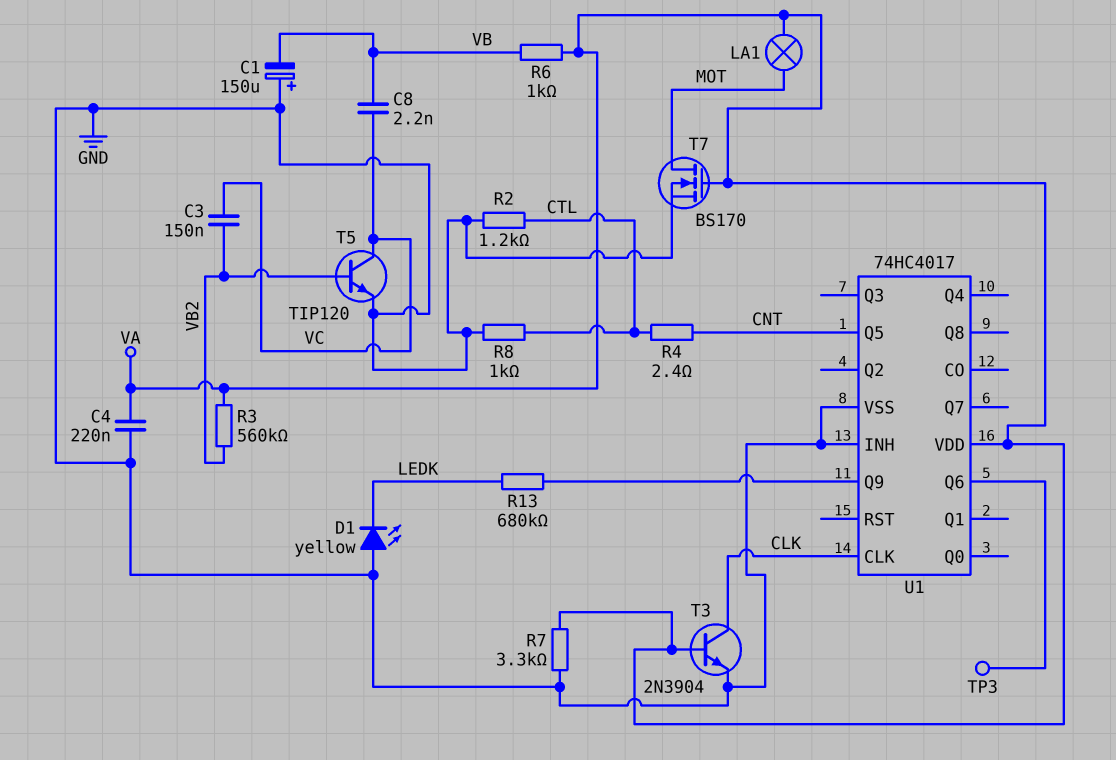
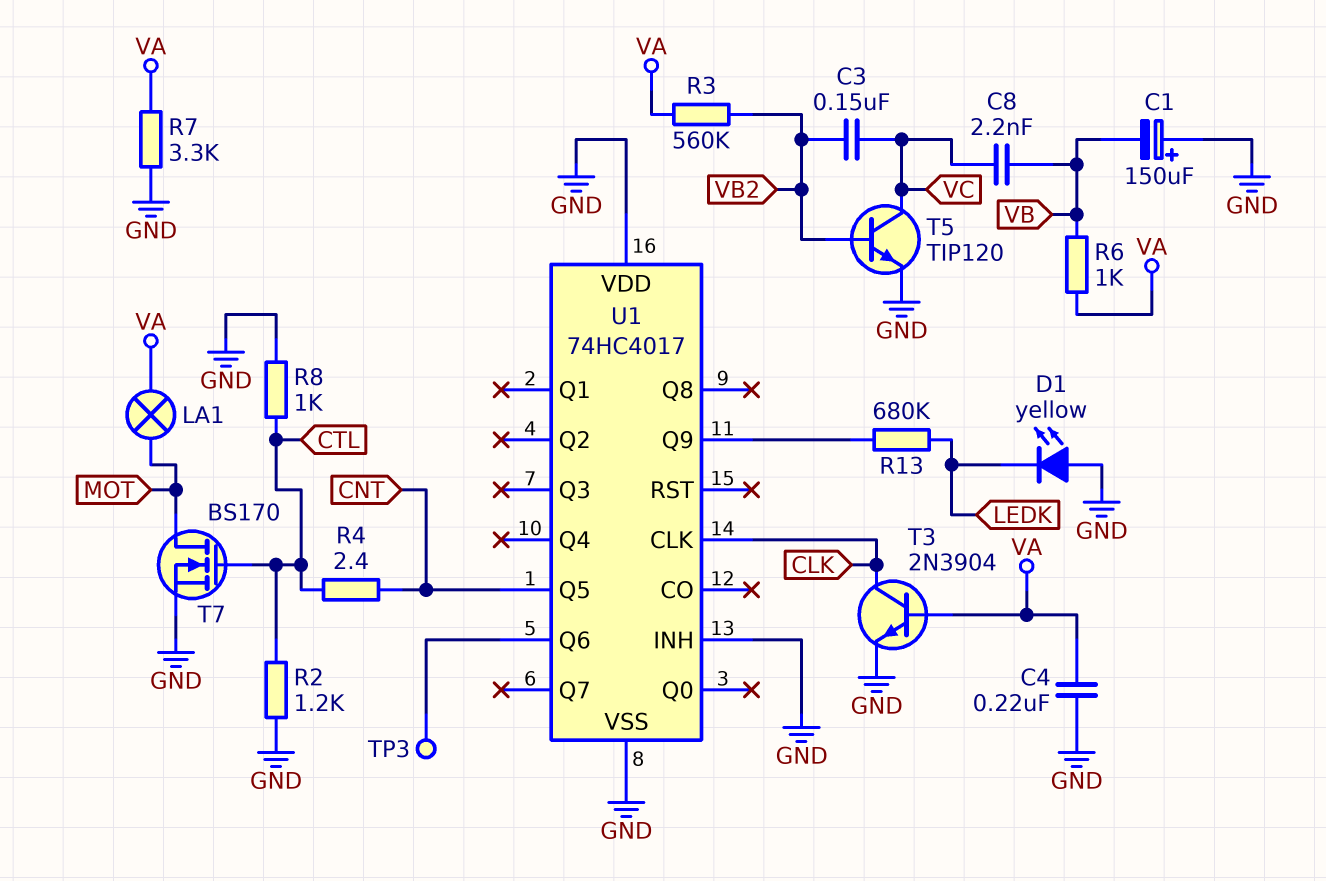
T7: NMOS BS170 (G VA, D MOT, S GND) -> NMOS BS170 (G CTL, D MOT, S GND)
U1 pin VDD: VA -> GND

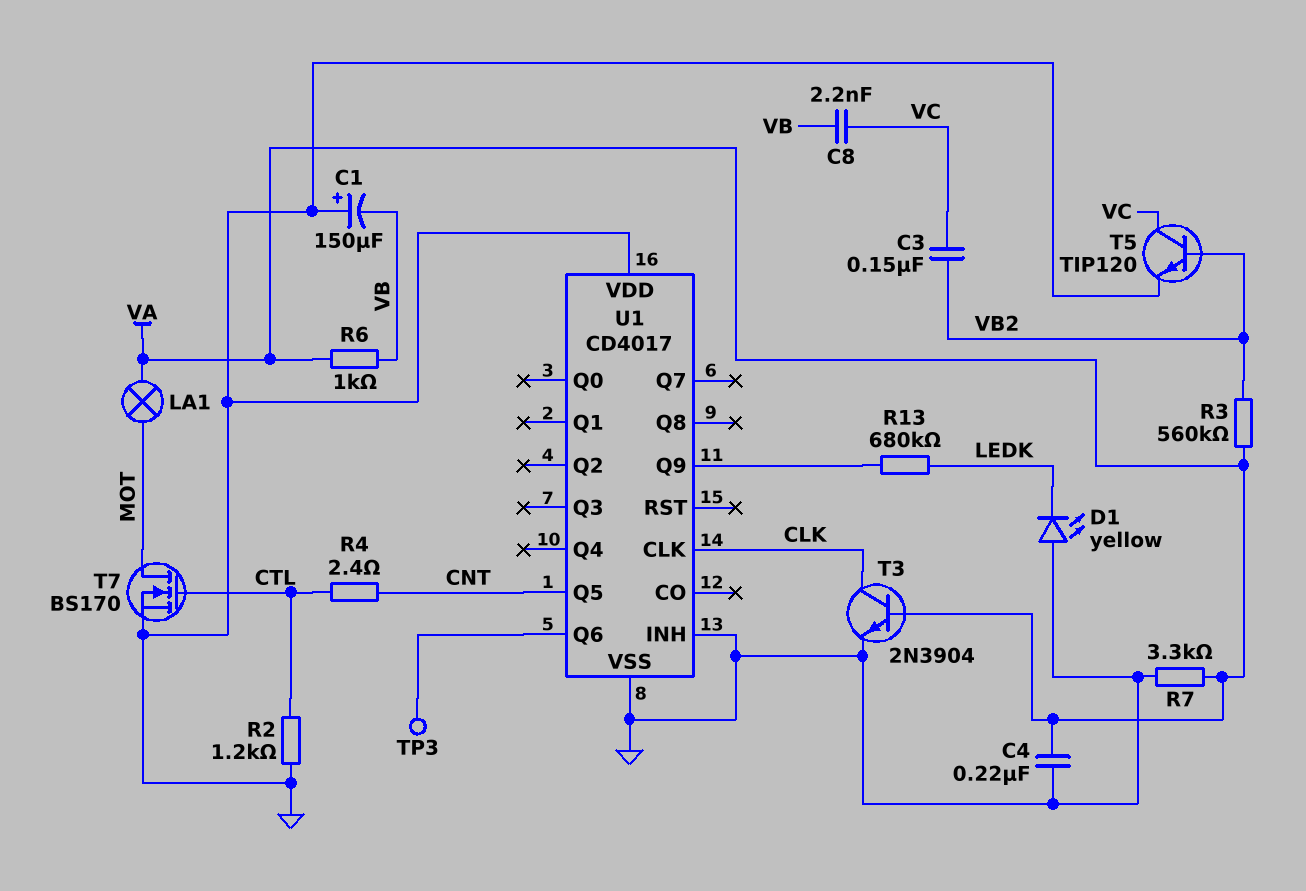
R8: 1k (CTL, GND) -> none
U1: 74HC4017 -> CD4017

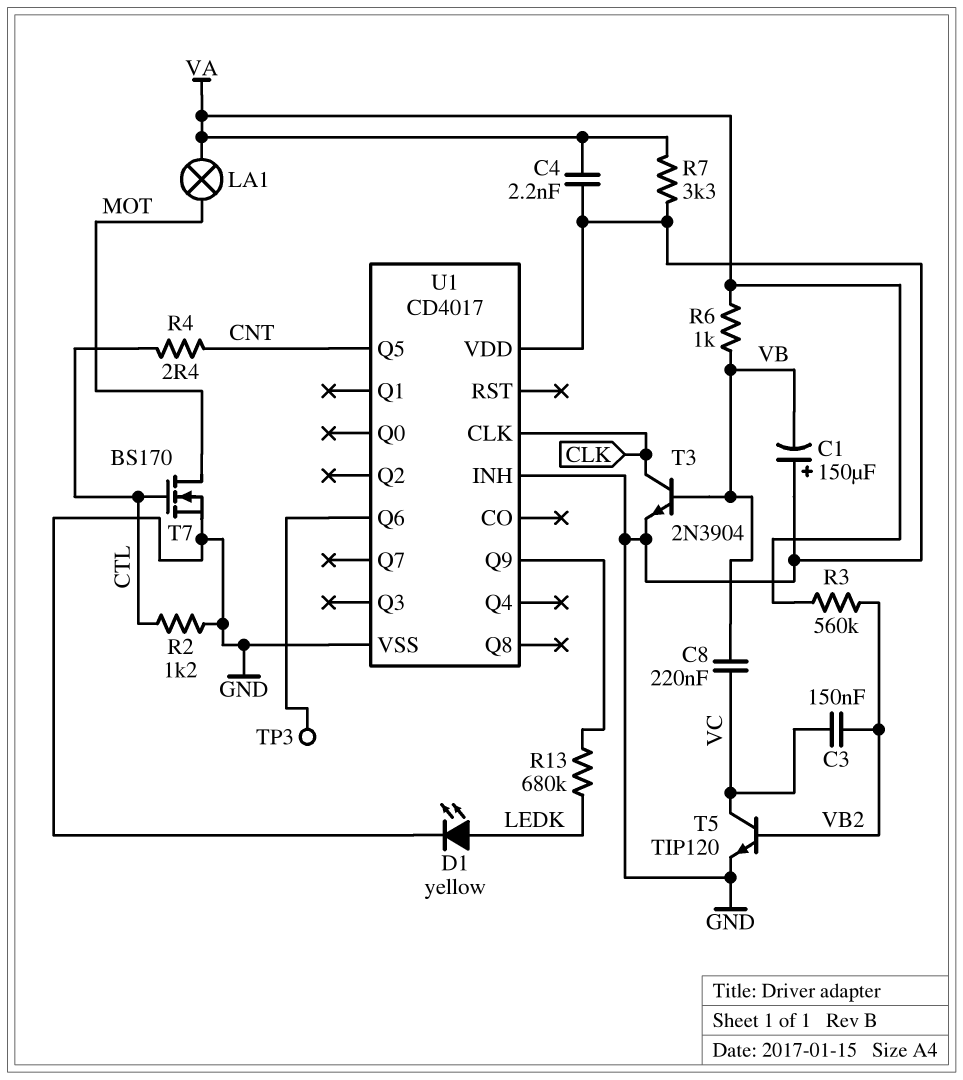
C4: 220nF (GND, VA) -> 2.2nF (GND, VA)
C8: 2.2nF (VB, VC) -> 220nF (VB, VC)
D1: LED yellow (A GND, K LEDK) -> LED yellow (A LEDK, K GND)
T3: NPN 2N3904 (B VA, C CLK, E GND) -> NPN 2N3904 (B VB, C CLK, E GND)

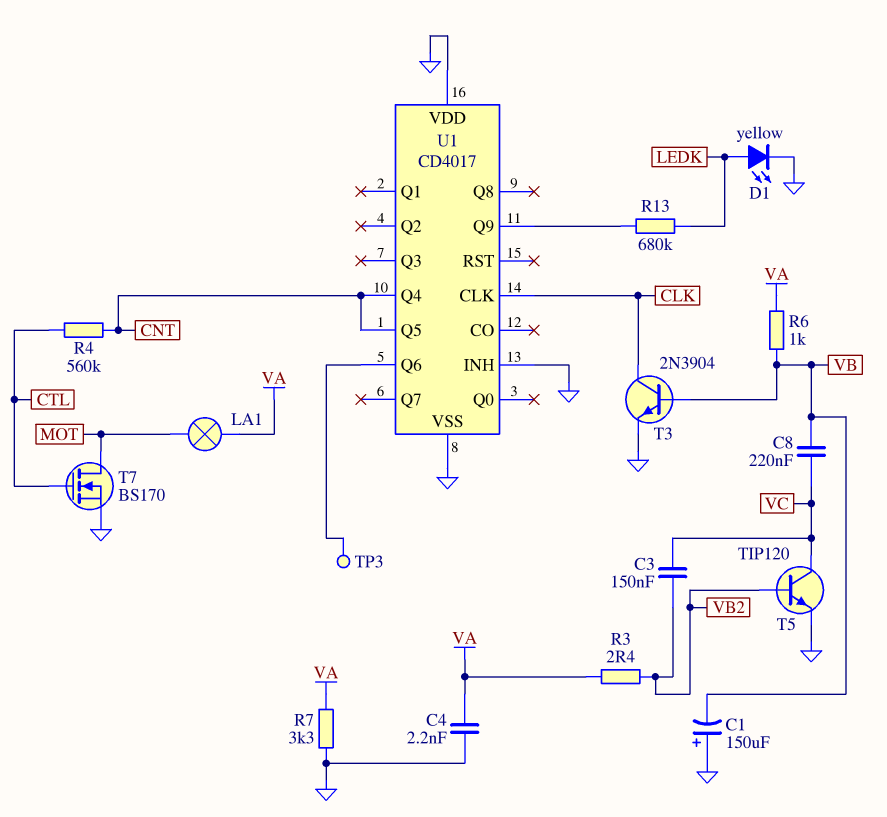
R2: 1.2k (CTL, GND) -> none
R3: 560k (VA, VB2) -> 2.4 (VA, VB2)
R4: 2.4 (CNT, CTL) -> 560k (CNT, CTL)
U1 pin Q4: none -> CNT

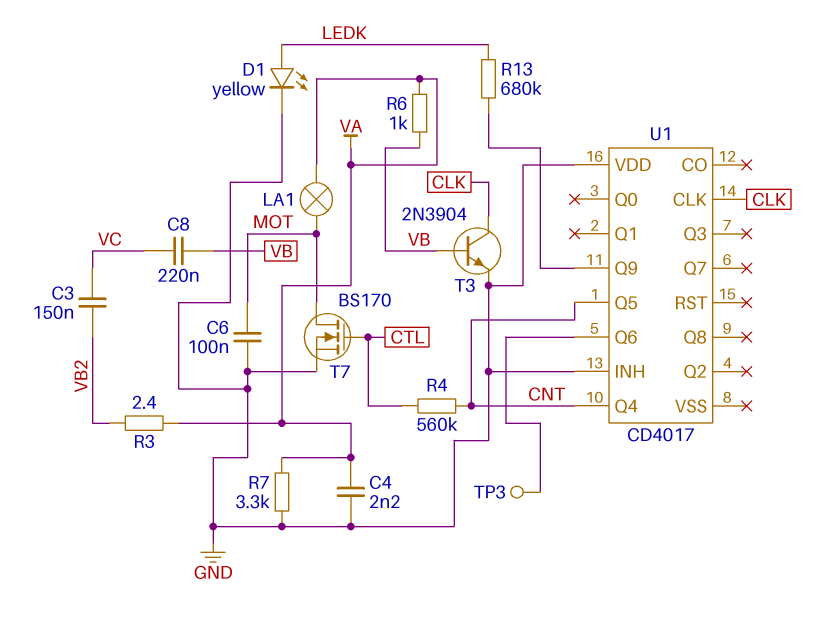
C1: 150uF (plus GND, minus VB) -> none
C6: none -> 100nF (GND, MOT)
T5: NPN TIP120 (B VB2, C VC, E GND) -> none
U1 pin VSS: GND -> none

